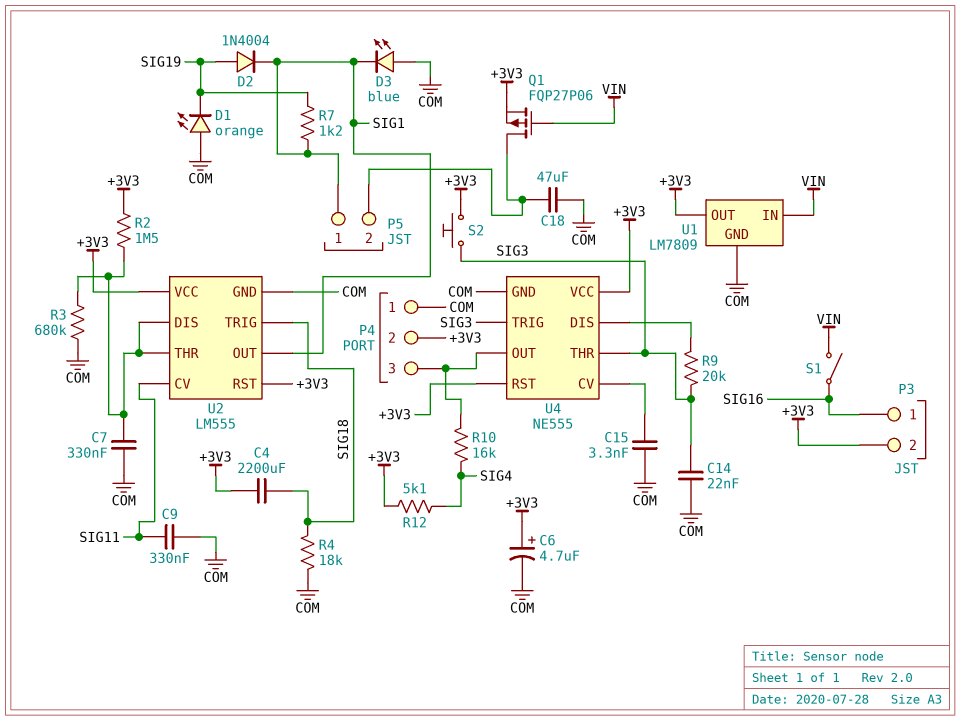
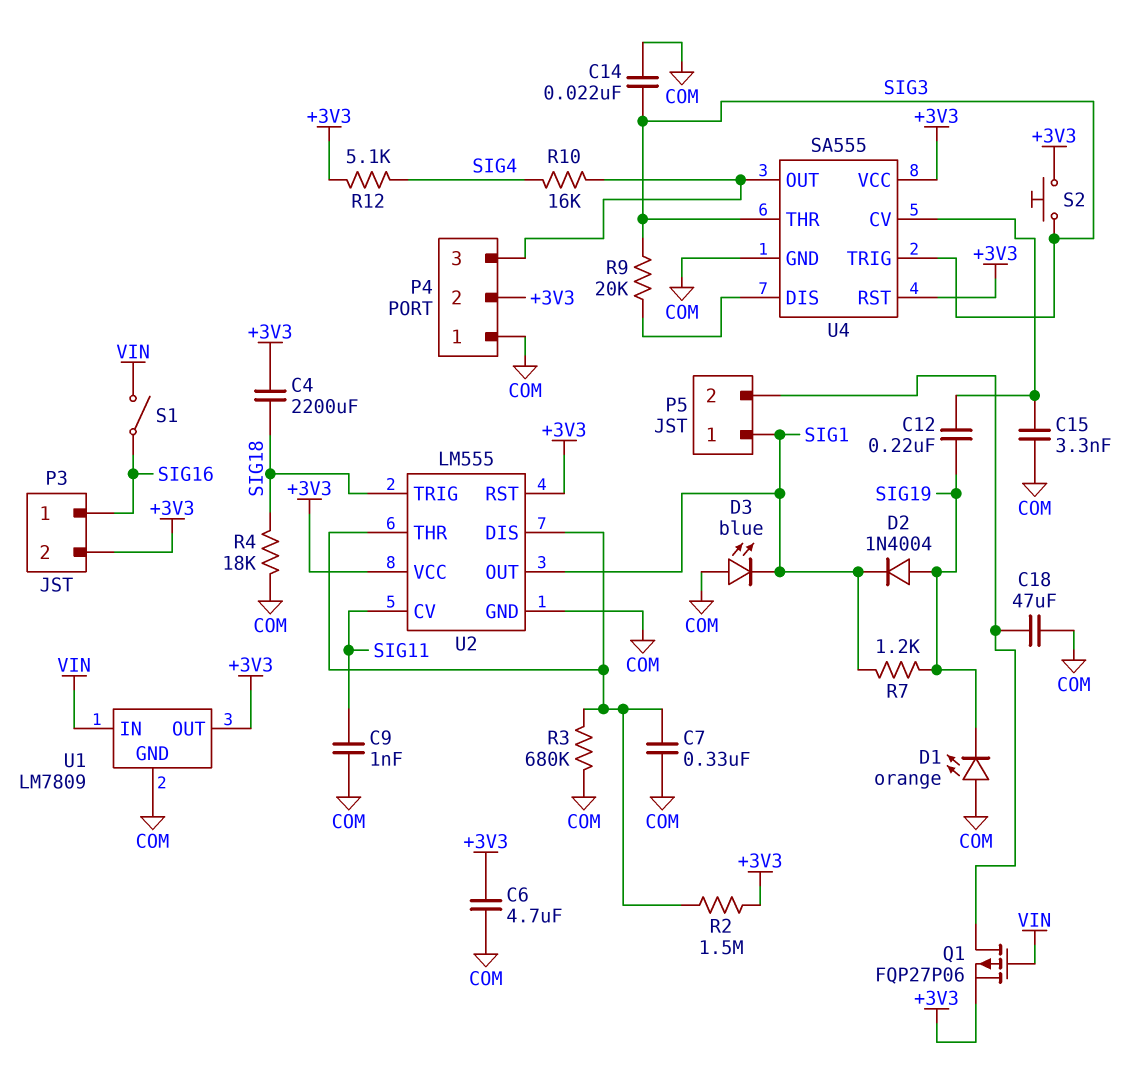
C6: 4.7uF (plus +3V3, minus COM) -> 4.7uF (+3V3, COM)
C9: 330nF (COM, SIG11) -> 1nF (COM, SIG11)
C12: none -> 220nF (SIG19, U4/CV)
U4: NE555 -> SA555

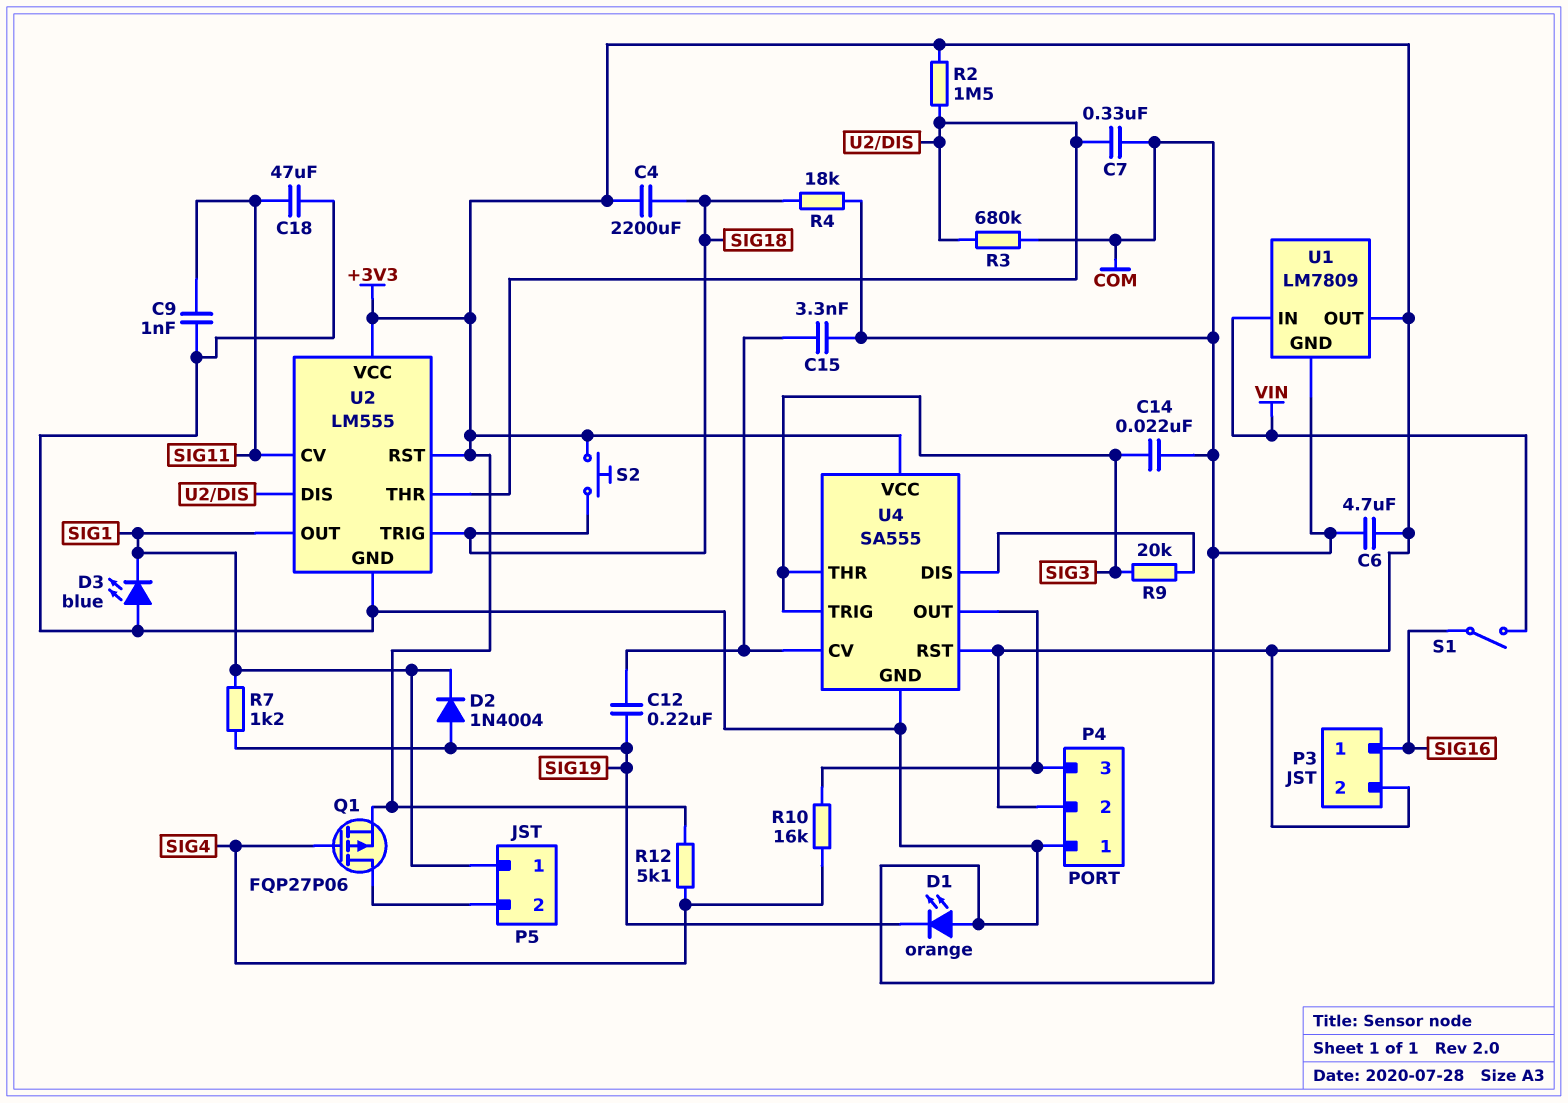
C18: 47uF (COM, P5/2) -> 47uF (COM, SIG11)
Q1: PMOS FQP27P06 (G VIN, D P5/2, S +3V3) -> PMOS FQP27P06 (G SIG4, D P5/2, S +3V3)
S2: button (+3V3, SIG3) -> button (+3V3, SIG18)

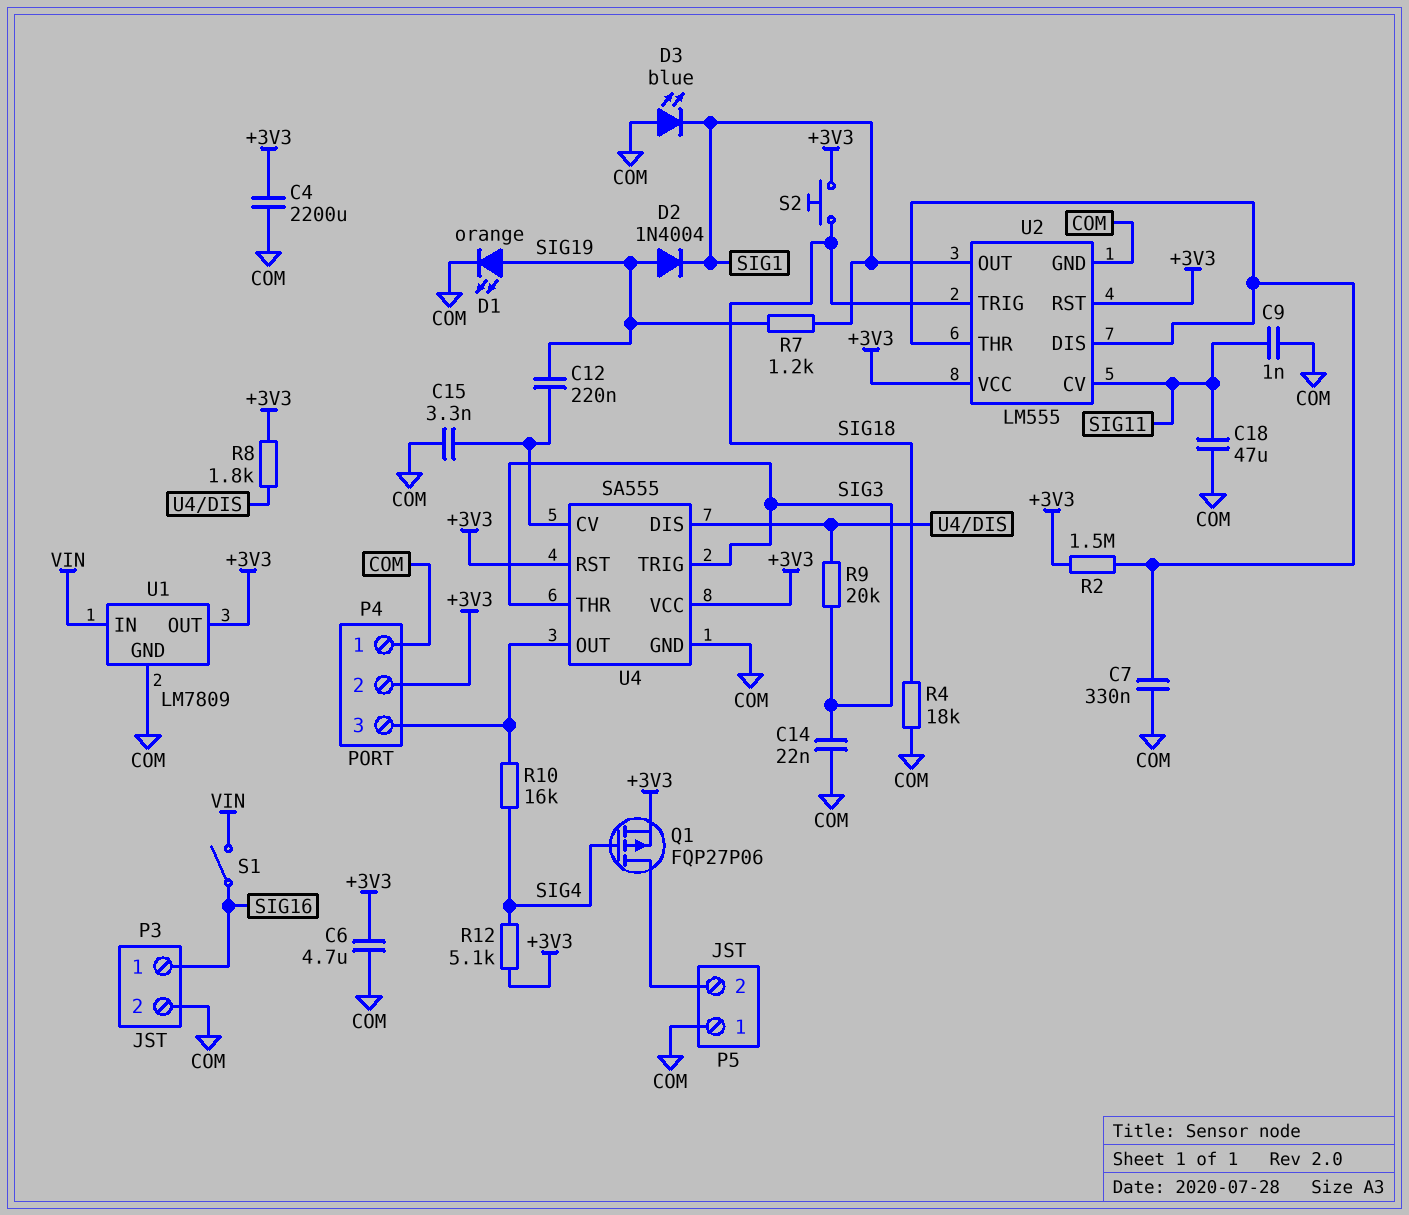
C4: 2200uF (+3V3, SIG18) -> 2200uF (+3V3, COM)
D1: LED orange (A COM, K SIG19) -> LED orange (A SIG19, K COM)
P3 pin 2: +3V3 -> COM
P5 pin 1: SIG1 -> COM
R3: 680k (COM, U2/DIS) -> none
R8: none -> 1.8k (+3V3, U4/DIS)

